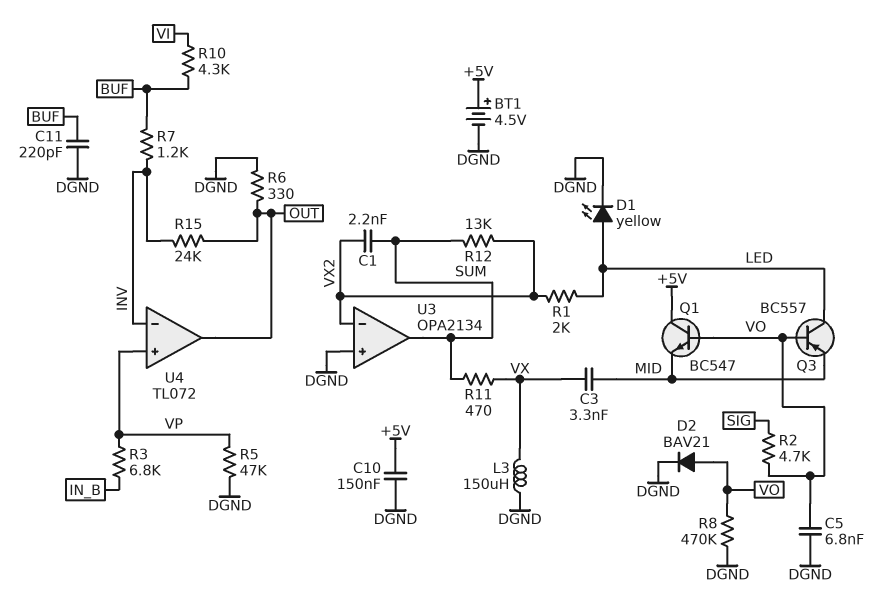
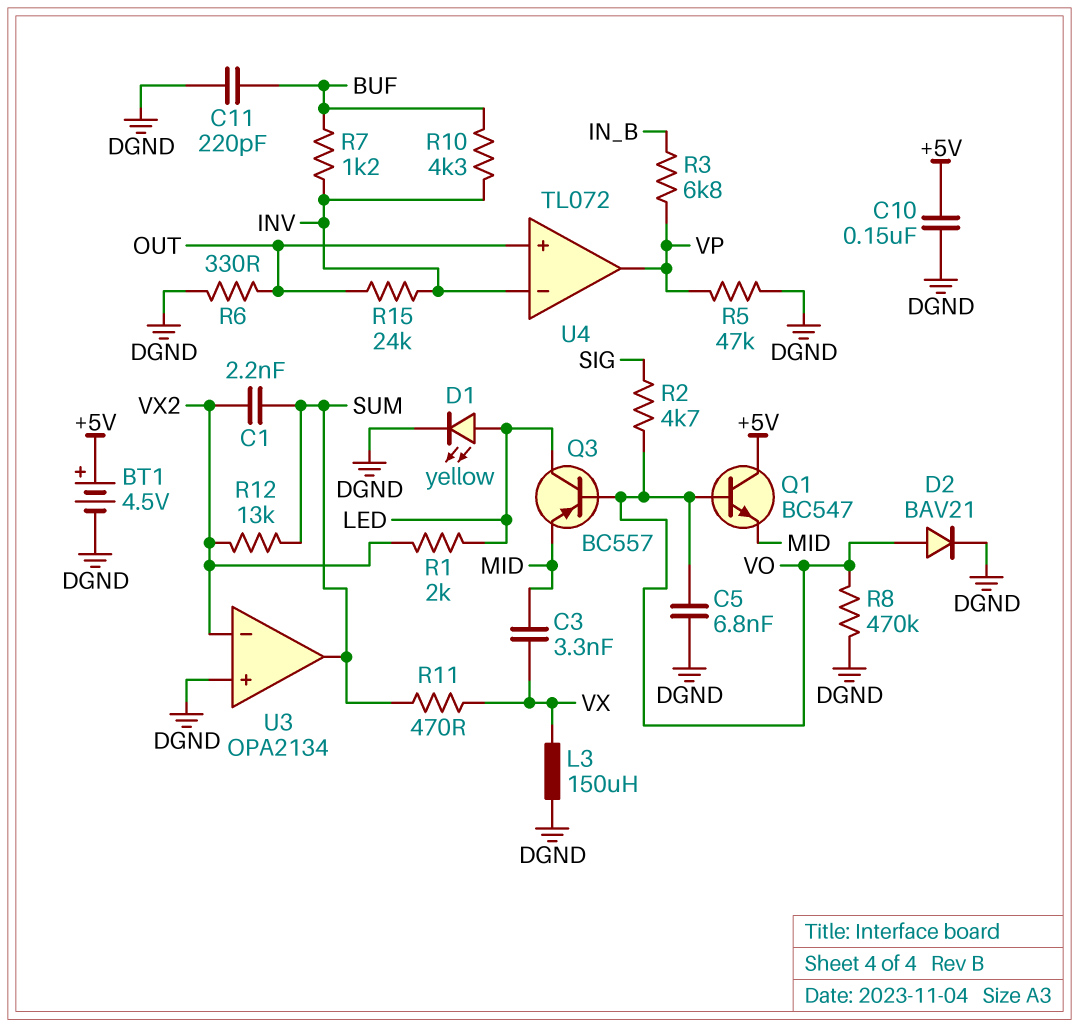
R10: 4.3k (BUF, VI) -> 4.3k (BUF, INV)
U4 pin in+: VP -> OUT
U4 pin out: OUT -> VP

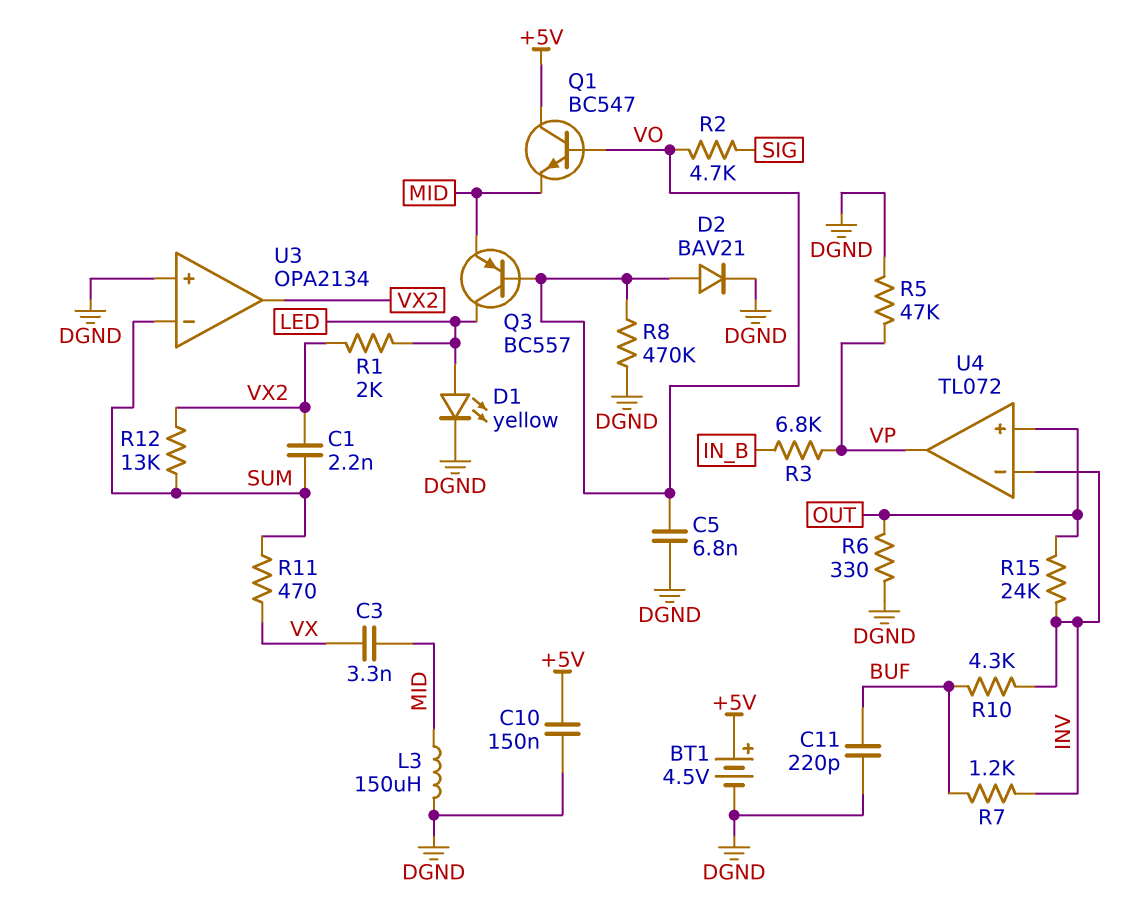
L3: 150uH (DGND, VX) -> 150uH (DGND, MID)
U3 pin in-: VX2 -> SUM
U3 pin out: SUM -> VX2

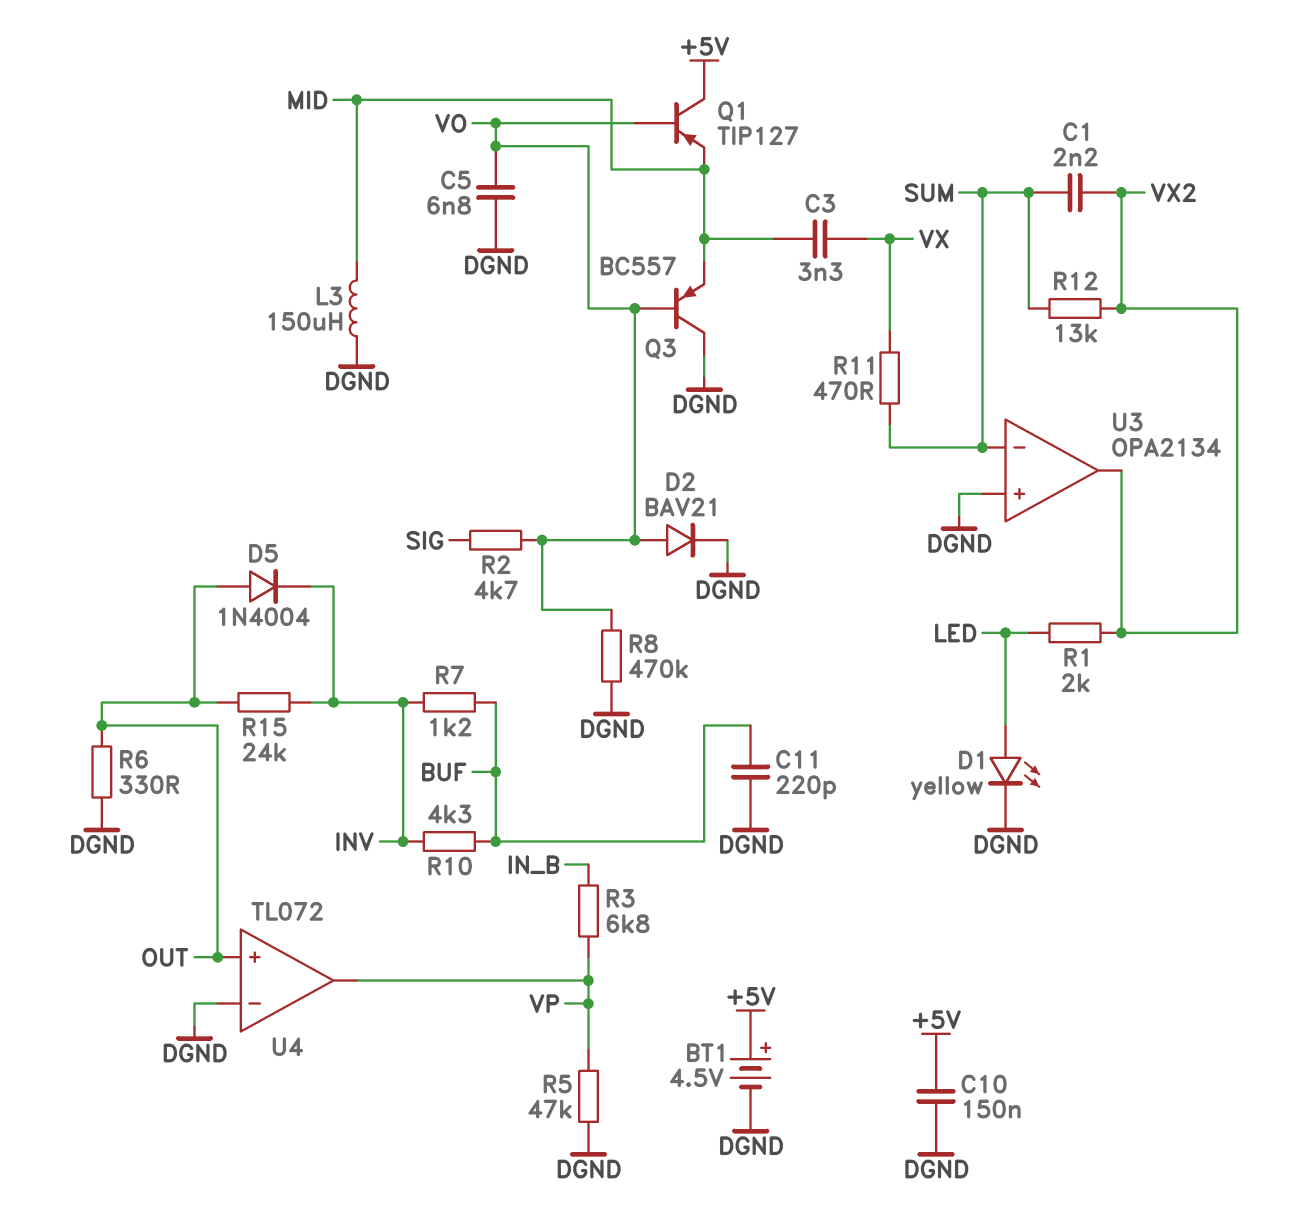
D5: none -> diode 1N4004 (A OUT, K INV)
Q1: NPN BC547 (B VO, C +5V, E MID) -> PNP TIP127 (B VO, C +5V, E MID)
Q3: PNP BC557 (B VO, C LED, E MID) -> PNP BC557 (B VO, C DGND, E MID)
U4 pin in-: INV -> DGND

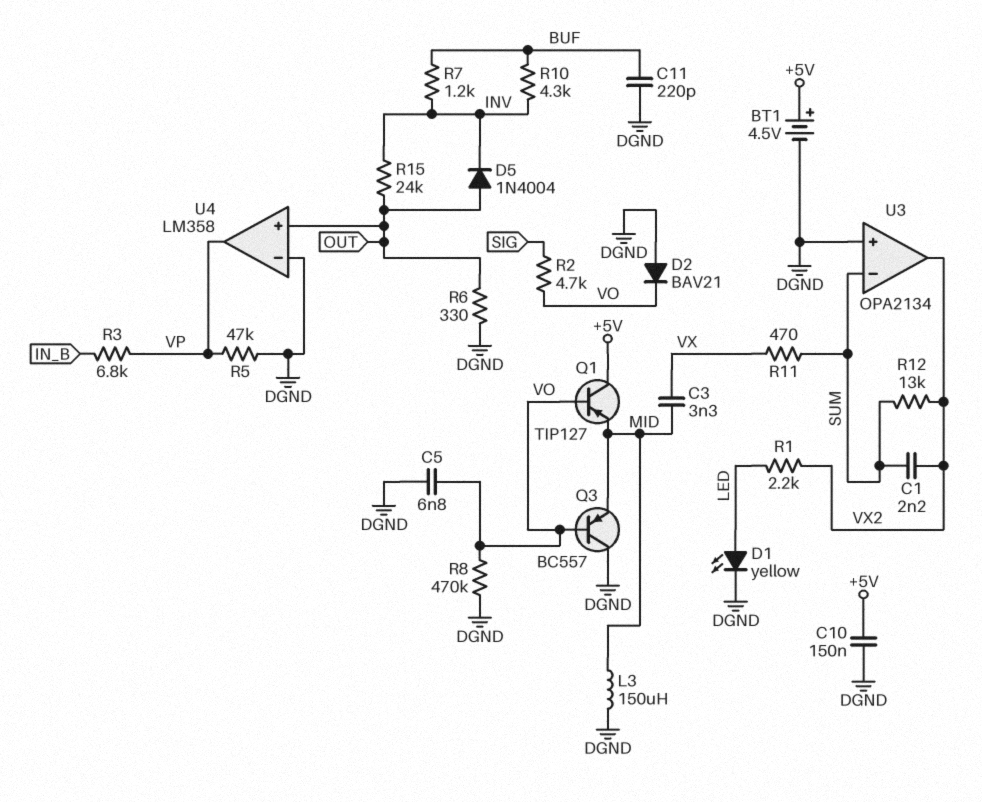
D2: diode BAV21 (A VO, K DGND) -> diode BAV21 (A DGND, K VO)
R1: 2k (LED, VX2) -> 2.2k (LED, VX2)
U4: TL072 -> LM358

